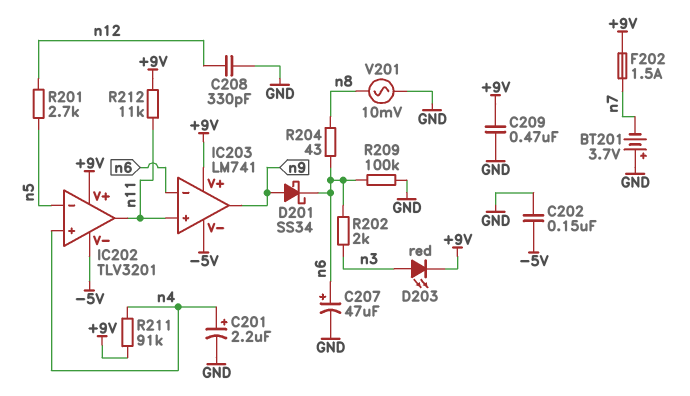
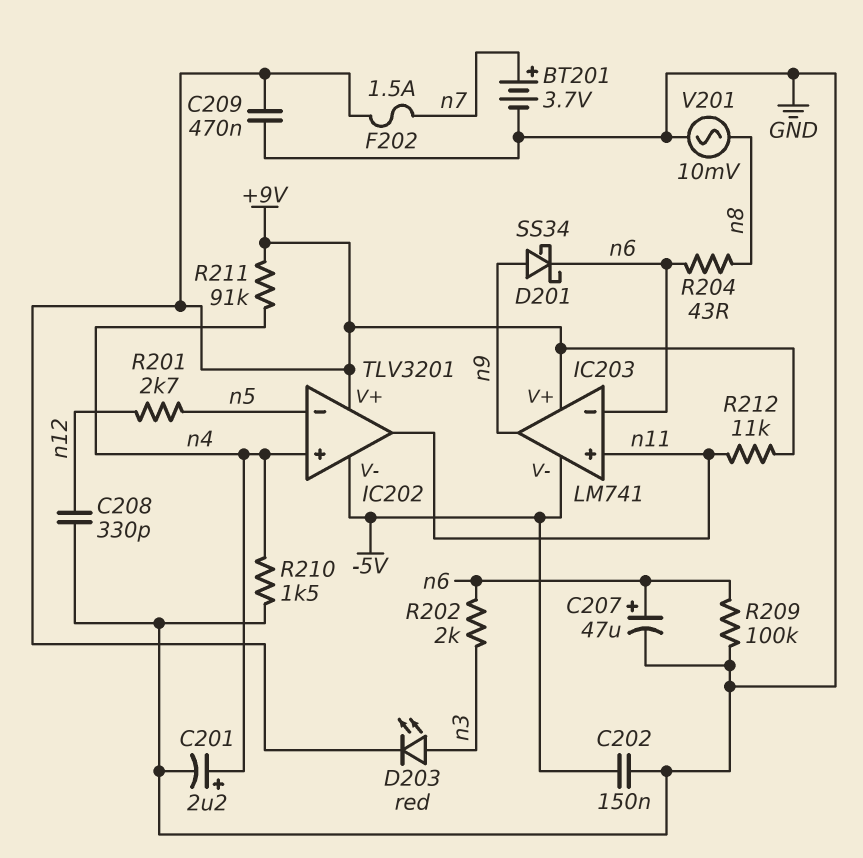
BT201: 3.7V (plus GND, minus n7) -> 3.7V (plus n7, minus GND)
R210: none -> 1.5k (GND, n4)

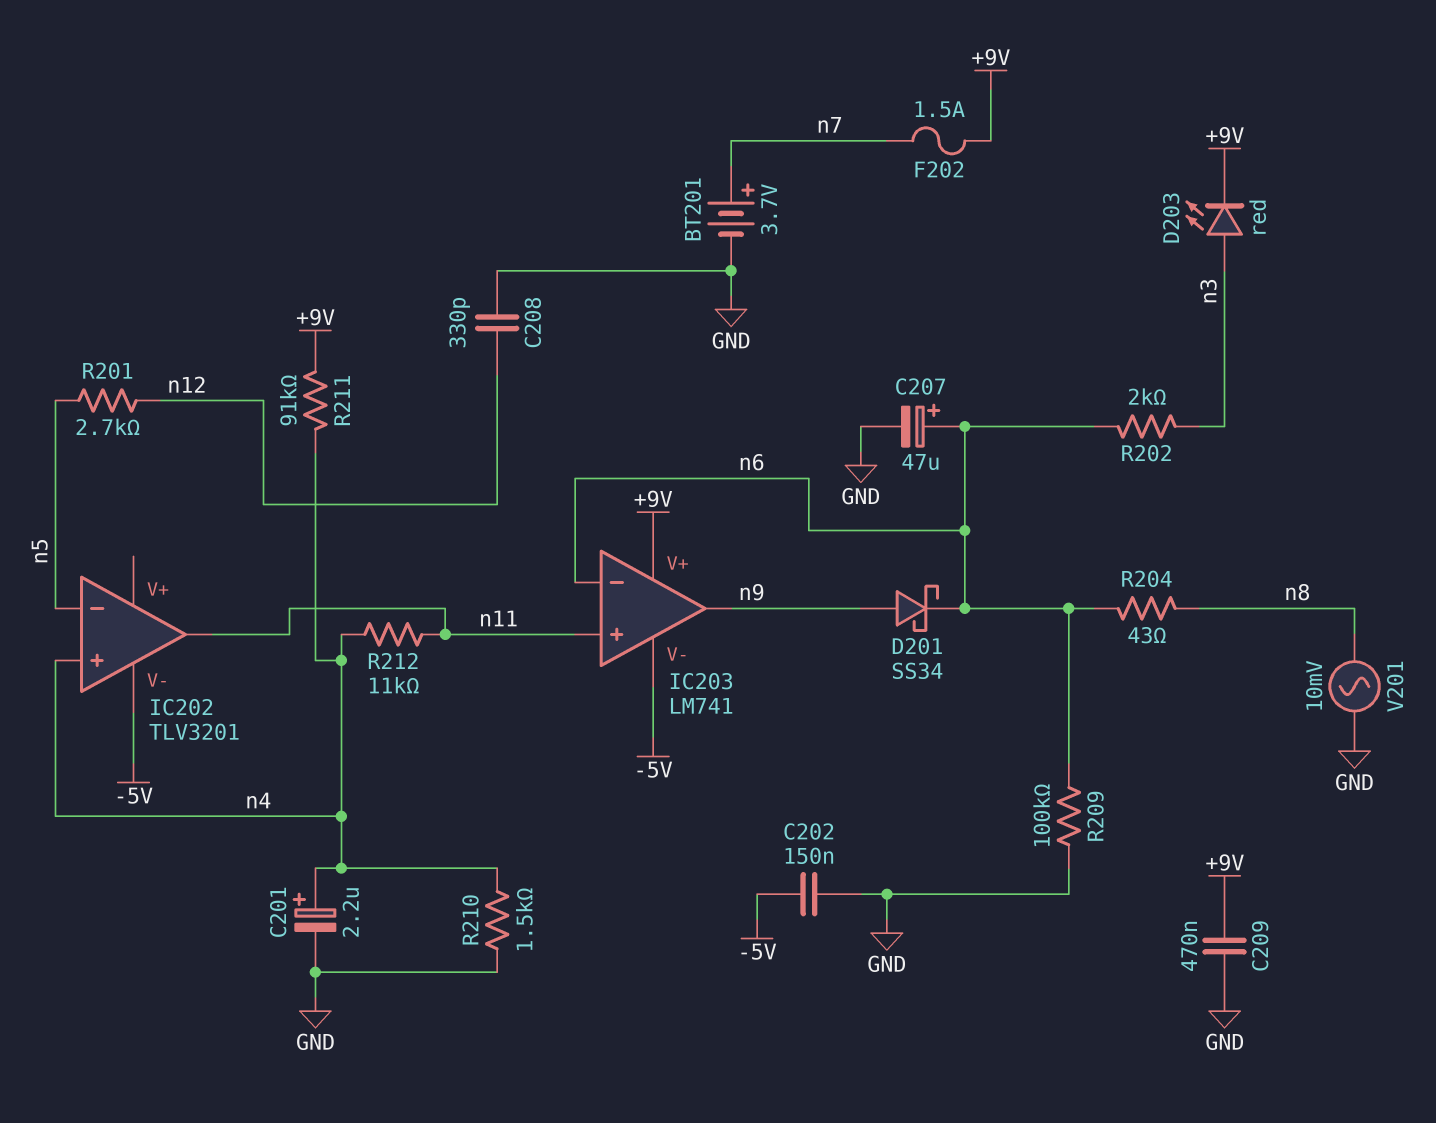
IC202 pin V+: +9V -> none
R212: 11k (+9V, n11) -> 11k (n4, n11)

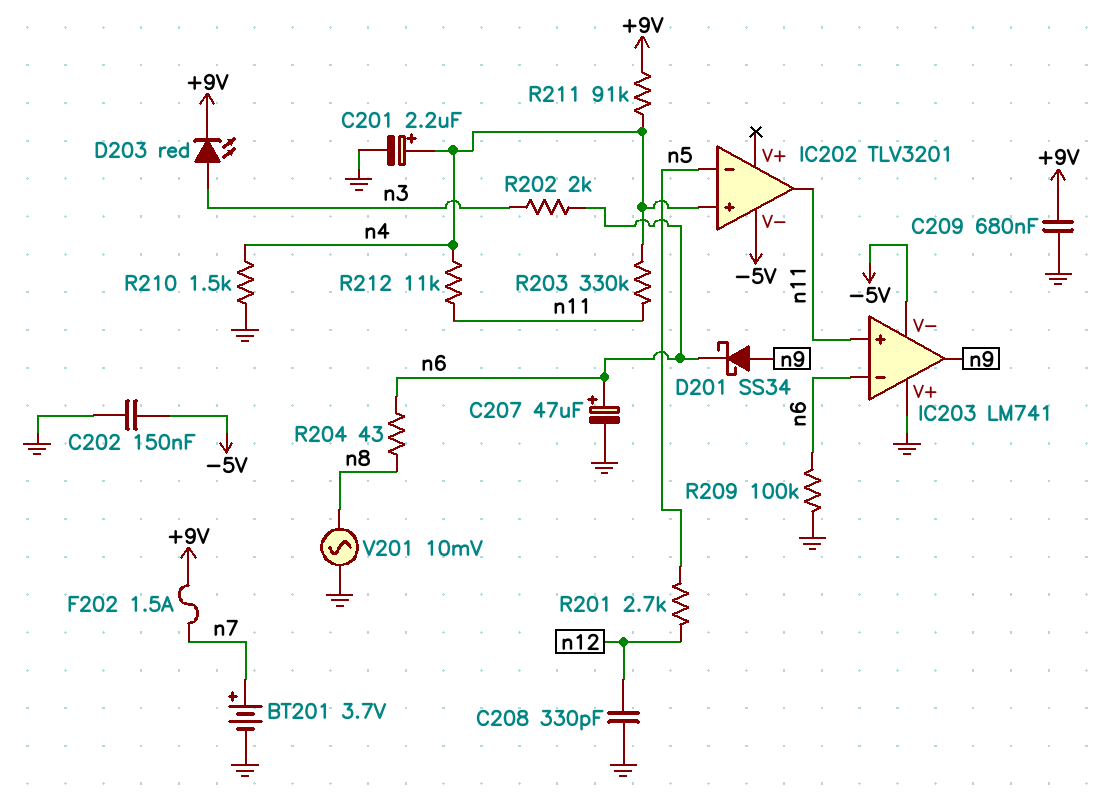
C209: 470nF (+9V, GND) -> 680nF (+9V, GND)
IC203 pin V+: +9V -> GND
R203: none -> 330k (n4, n11)

